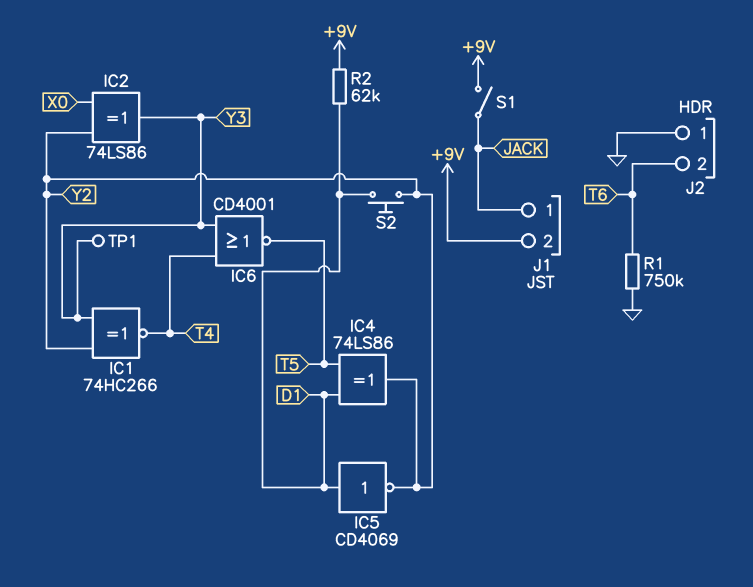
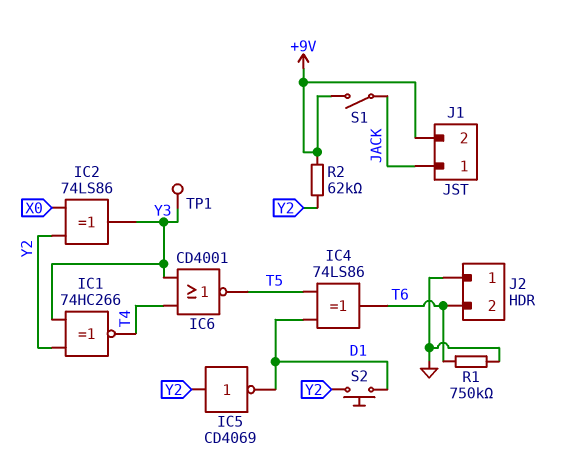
IC4: XOR 74LS86 (in D1, in T5, out Y2) -> XOR 74LS86 (in D1, in T5, out T6)
IC5: NOT CD4069 (in D1, out Y2) -> NOT CD4069 (in Y2, out D1)
R2: 62k (+9V, D1) -> 62k (+9V, Y2)

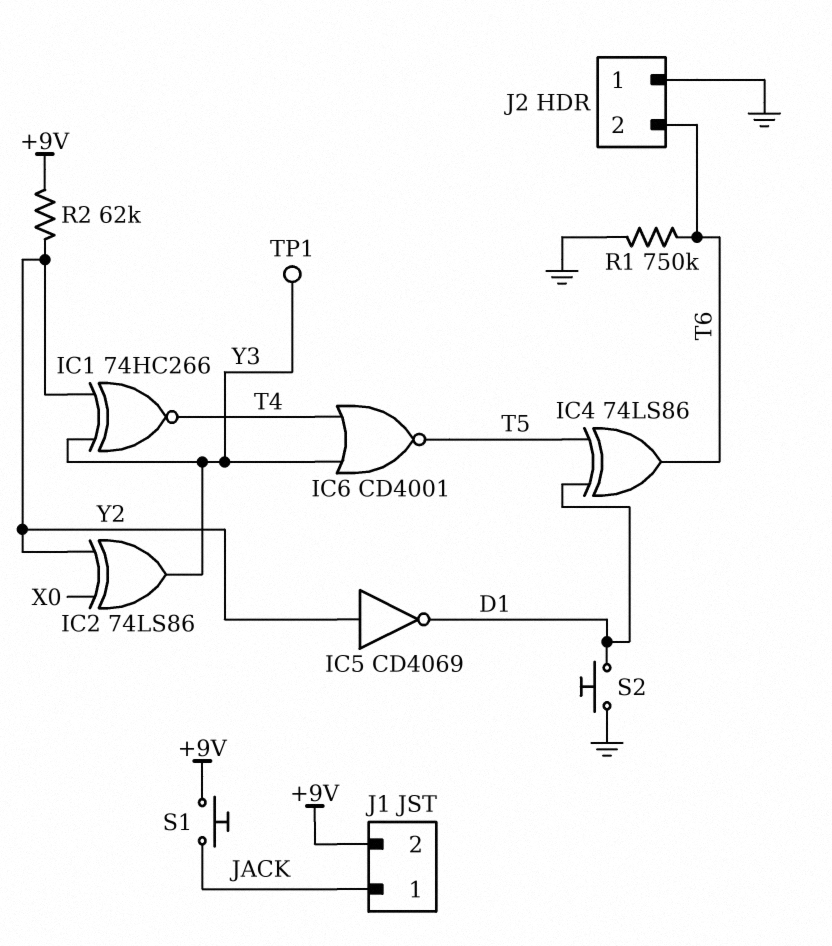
S1: switch (+9V, JACK) -> button (+9V, JACK)
S2: button (D1, Y2) -> button (D1, GND)

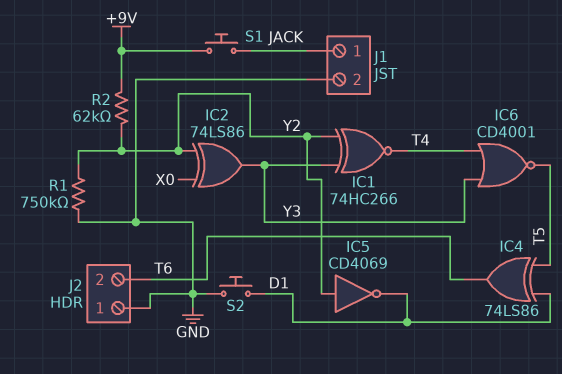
J1 pin 2: +9V -> GND
R1: 750k (GND, T6) -> 750k (GND, Y2)
TP1: test point (Y3) -> none

